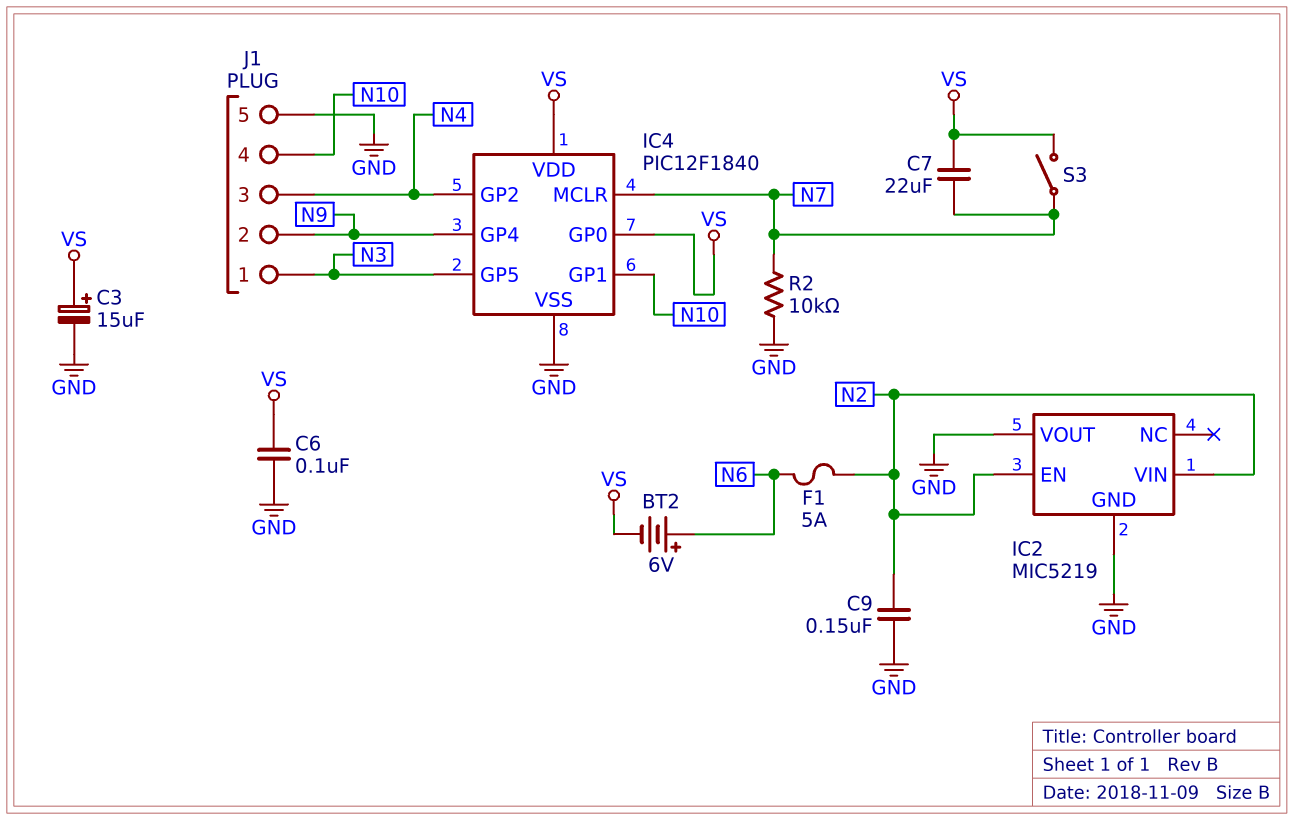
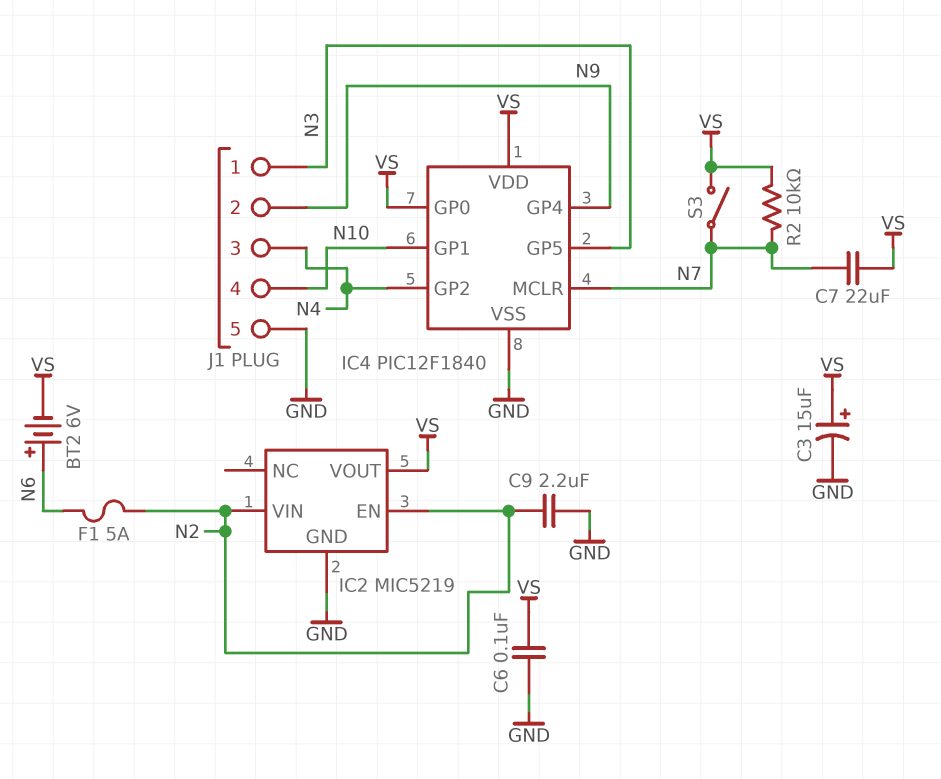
C9: 150nF (GND, N2) -> 2.2uF (GND, N2)
IC2 pin VOUT: GND -> VS
R2: 10k (GND, N7) -> 10k (N7, VS)

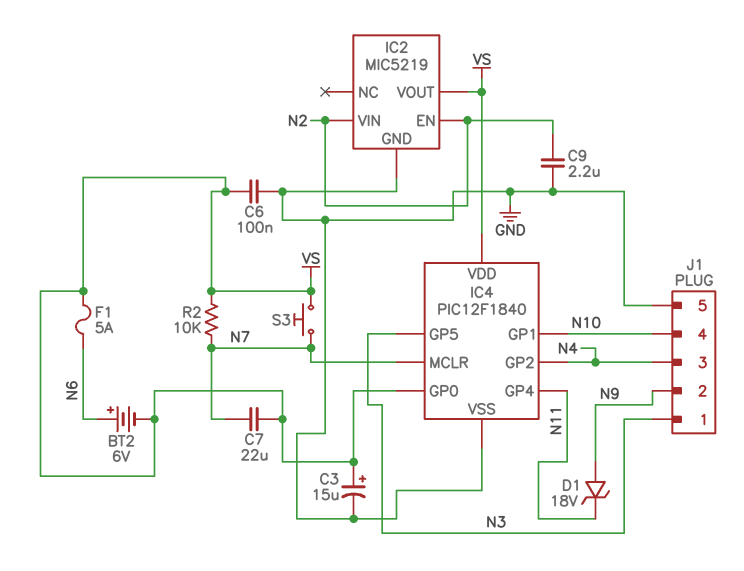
D1: none -> zener 18V (A N9, K N11)
F1: 5A (N2, N6) -> 5A (N6, VS)
IC4 pin GP4: N9 -> N11
S3: switch (N7, VS) -> button (N7, VS)

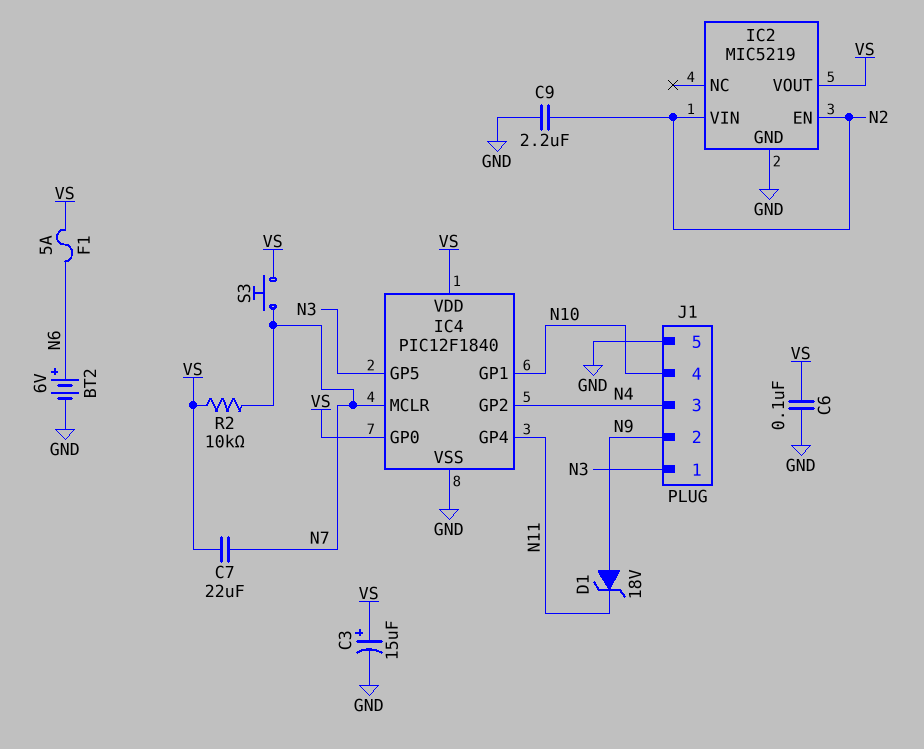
BT2: 6V (plus N6, minus VS) -> 6V (plus N6, minus GND)

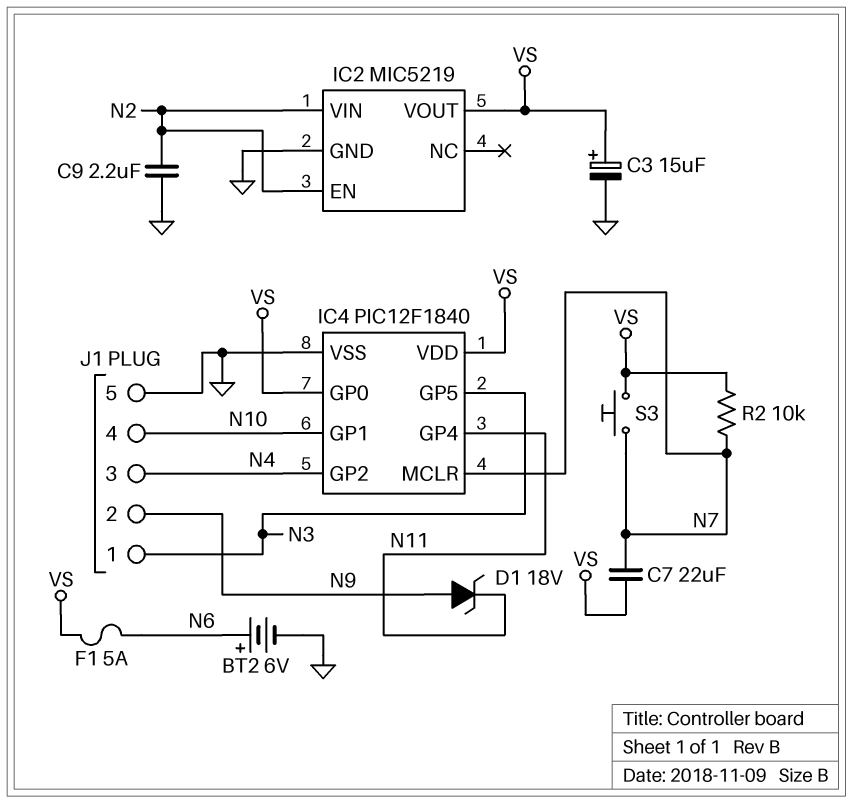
C6: 100nF (GND, VS) -> none

